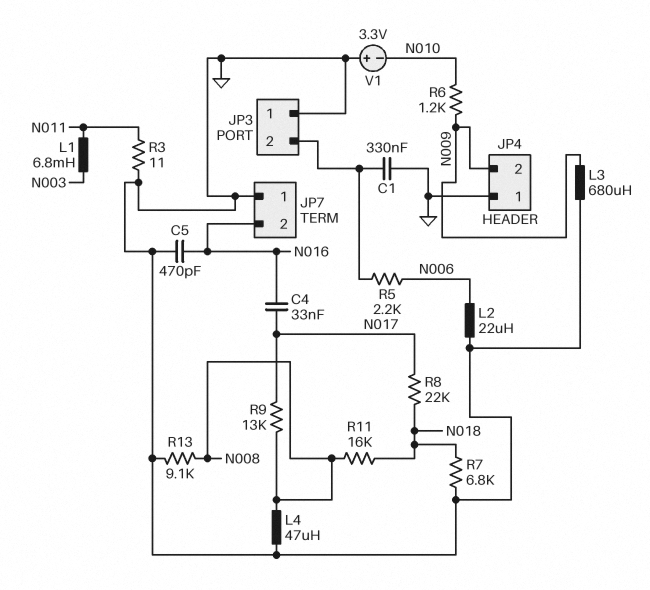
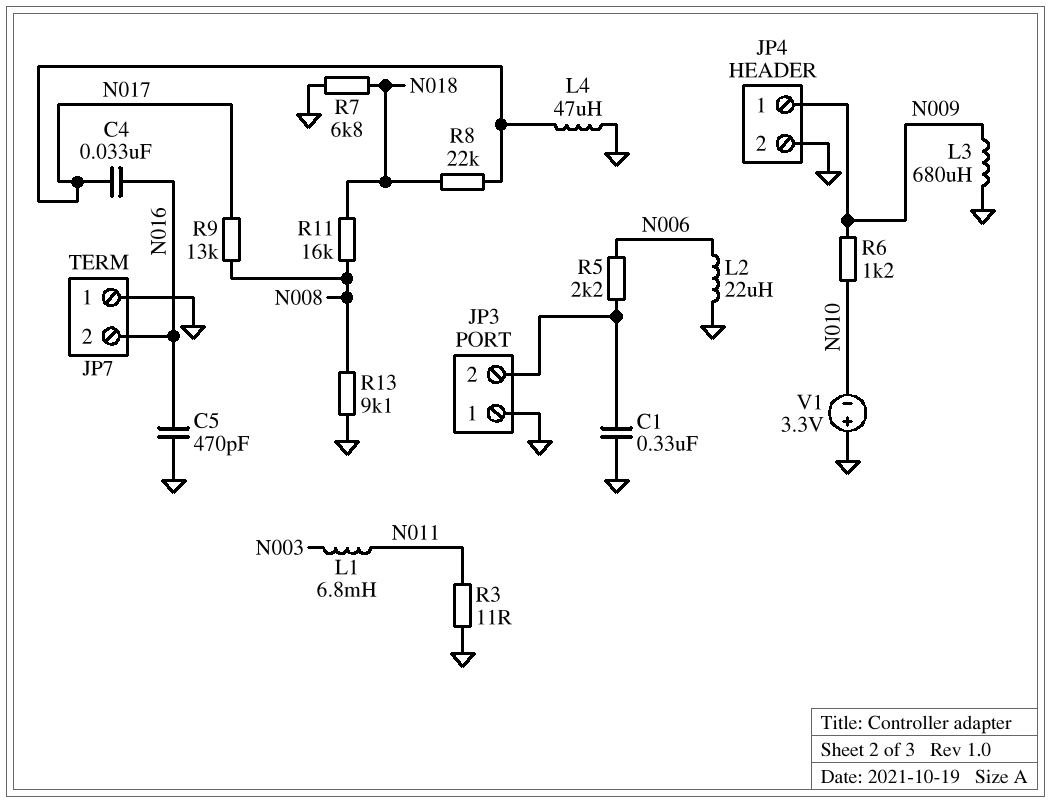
JP4 pin 1: GND -> N009
JP4 pin 2: N009 -> GND
L4: 47uH (GND, N008) -> 47uH (GND, N017)

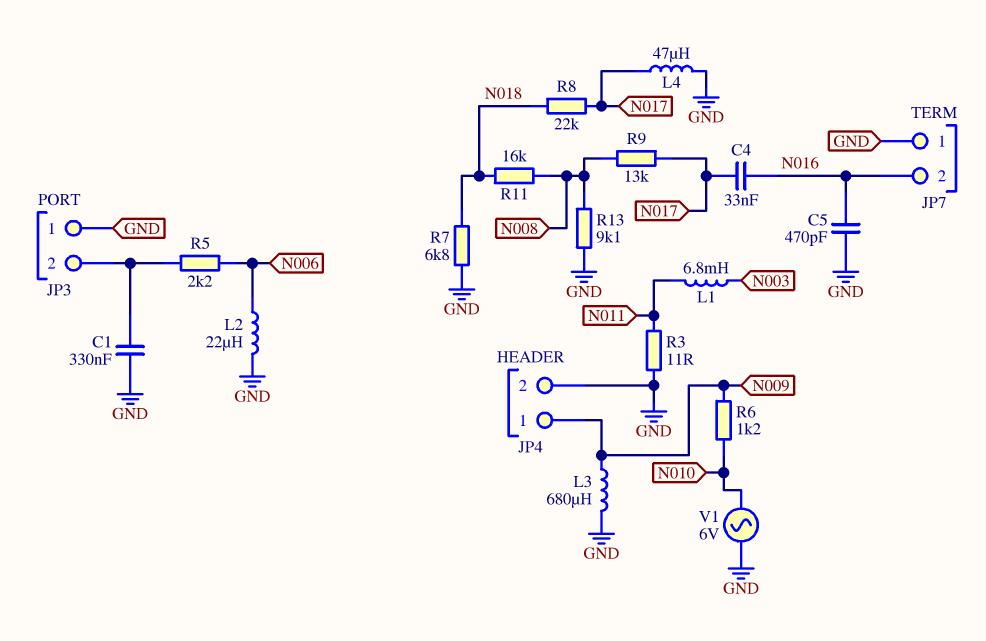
V1: 3.3V (plus GND, minus N010) -> AC 6V (GND, N010)

